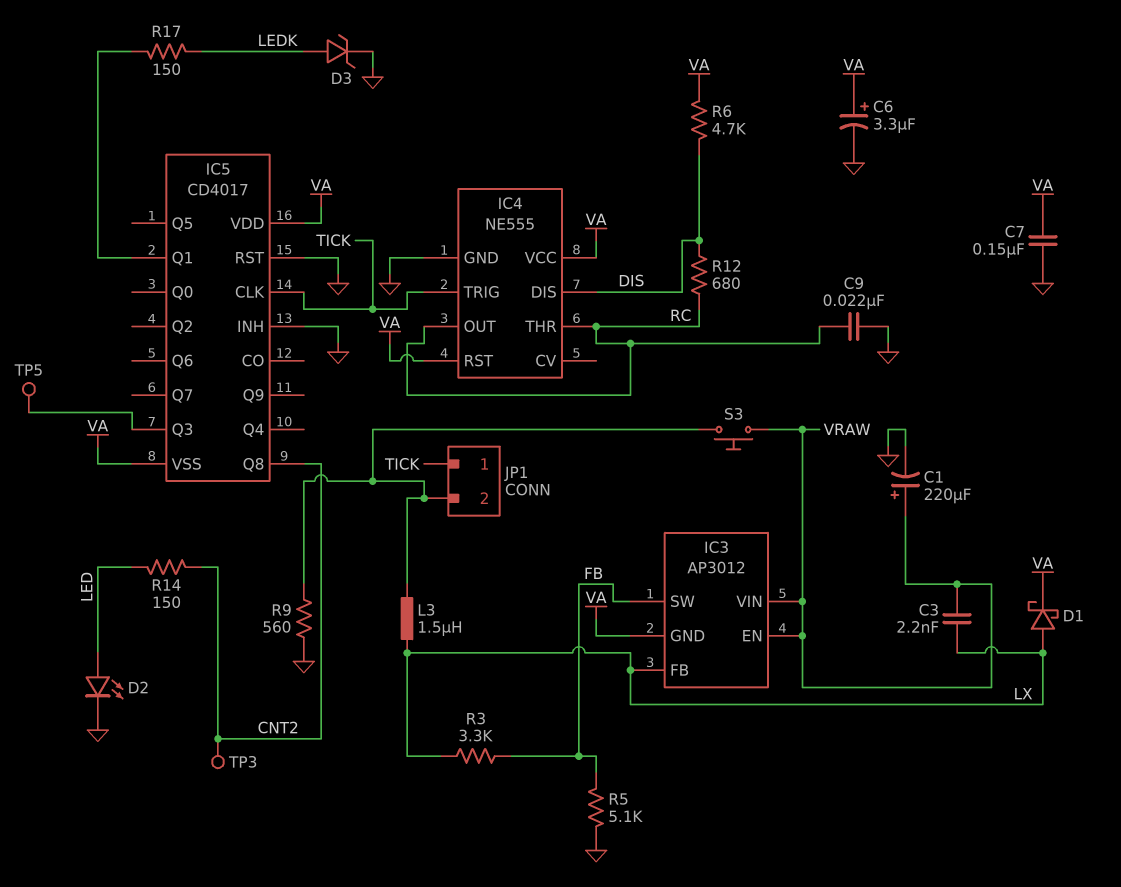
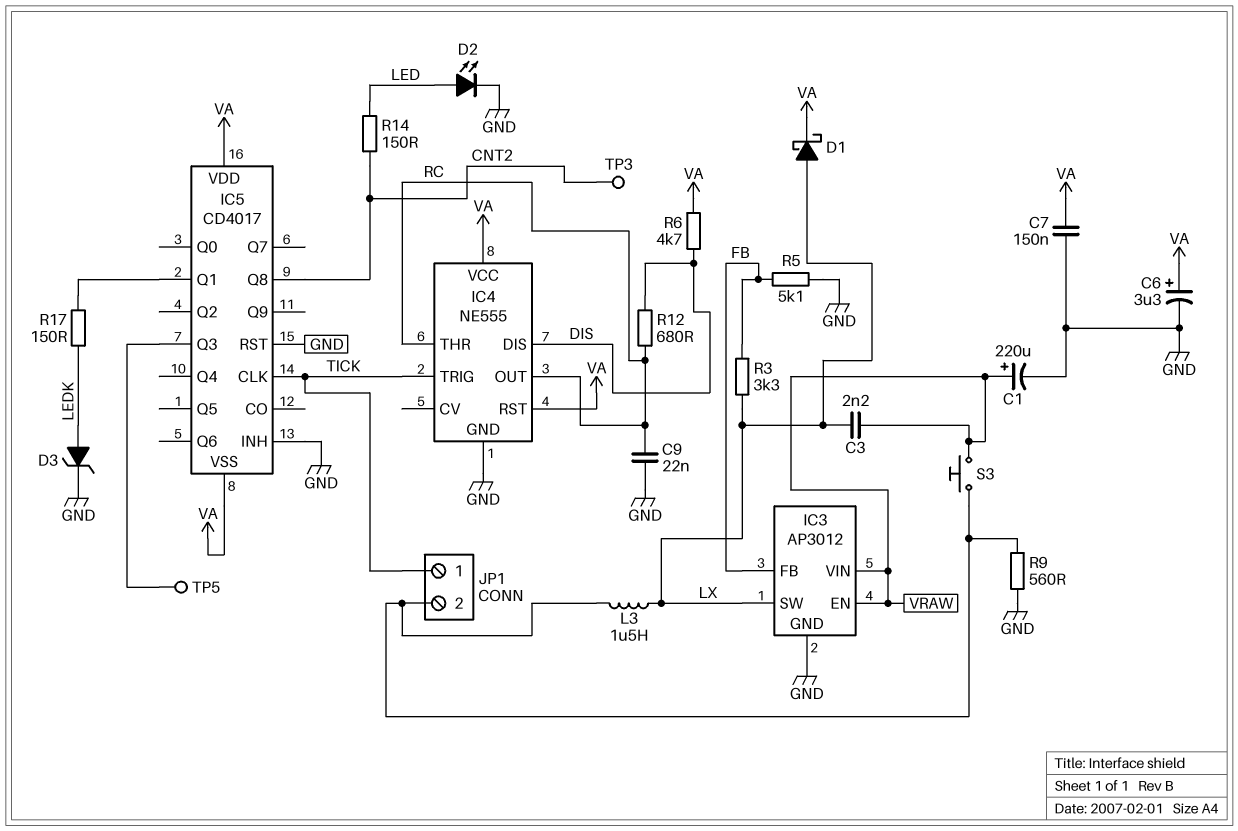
IC3 pin FB: LX -> FB
IC3 pin GND: VA -> GND
IC3 pin SW: FB -> LX

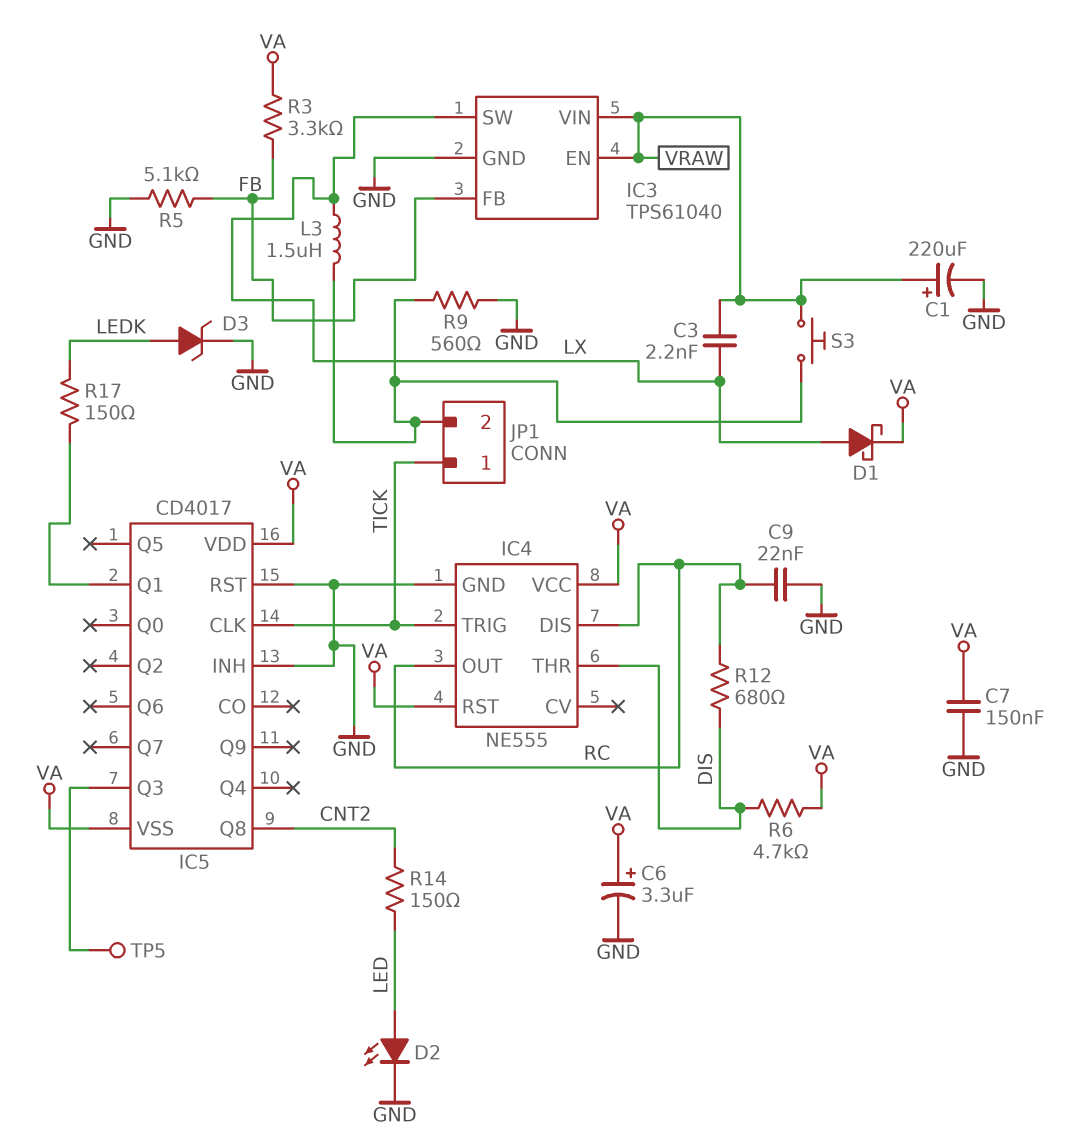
IC3: AP3012 -> TPS61040
IC4 pin DIS: DIS -> RC
IC4 pin THR: RC -> DIS
R3: 3.3k (FB, LX) -> 3.3k (FB, VA)
TP3: test point (CNT2) -> none

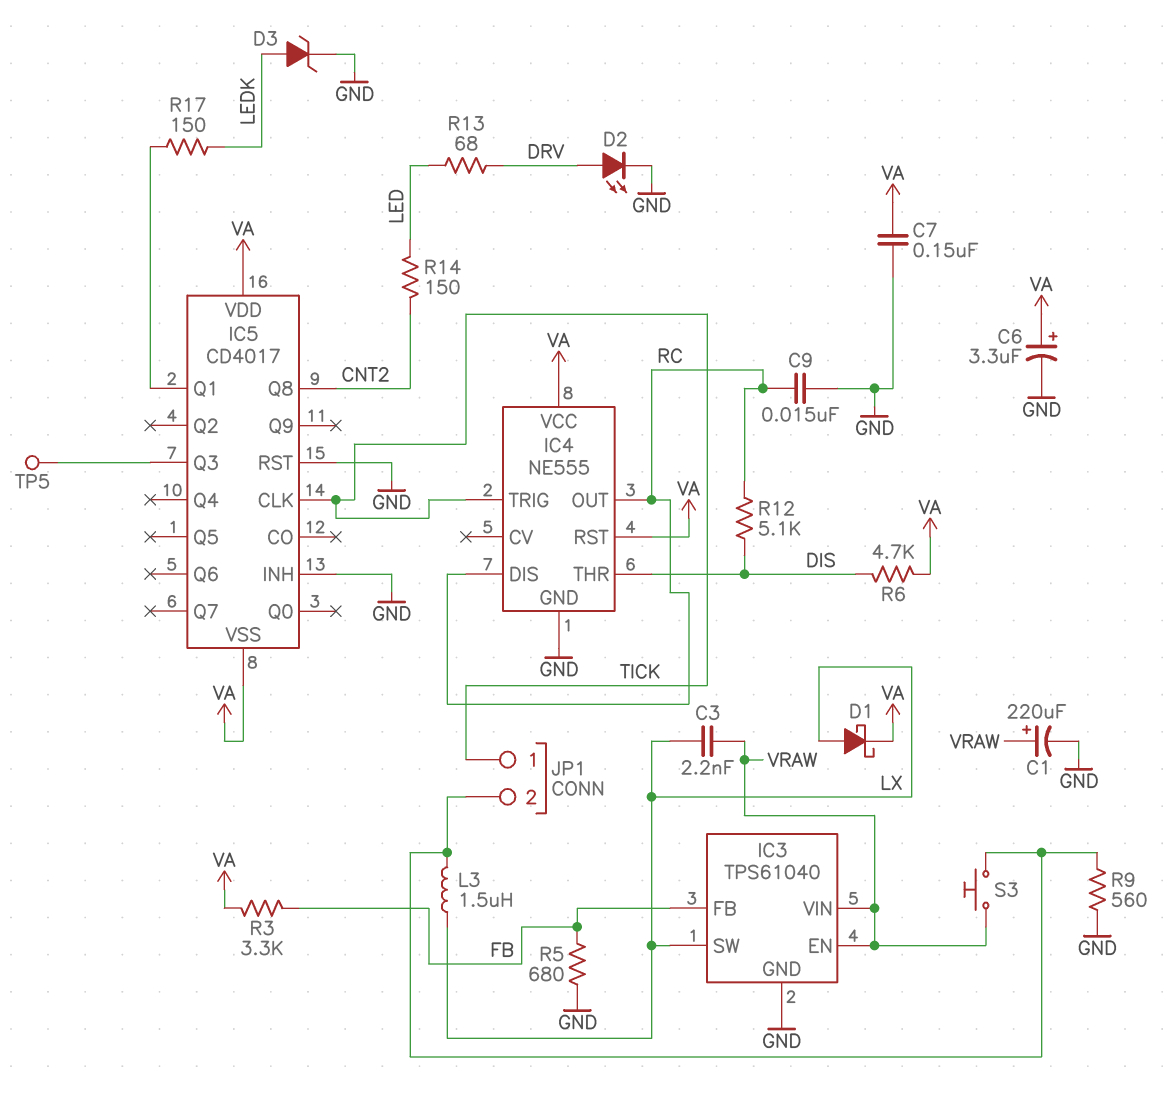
C9: 22nF (GND, RC) -> 15nF (GND, RC)
D2: LED (A LED, K GND) -> LED (A DRV, K GND)
R5: 5.1k (FB, GND) -> 680 (FB, GND)
R12: 680 (DIS, RC) -> 5.1k (DIS, RC)
R13: none -> 68 (DRV, LED)

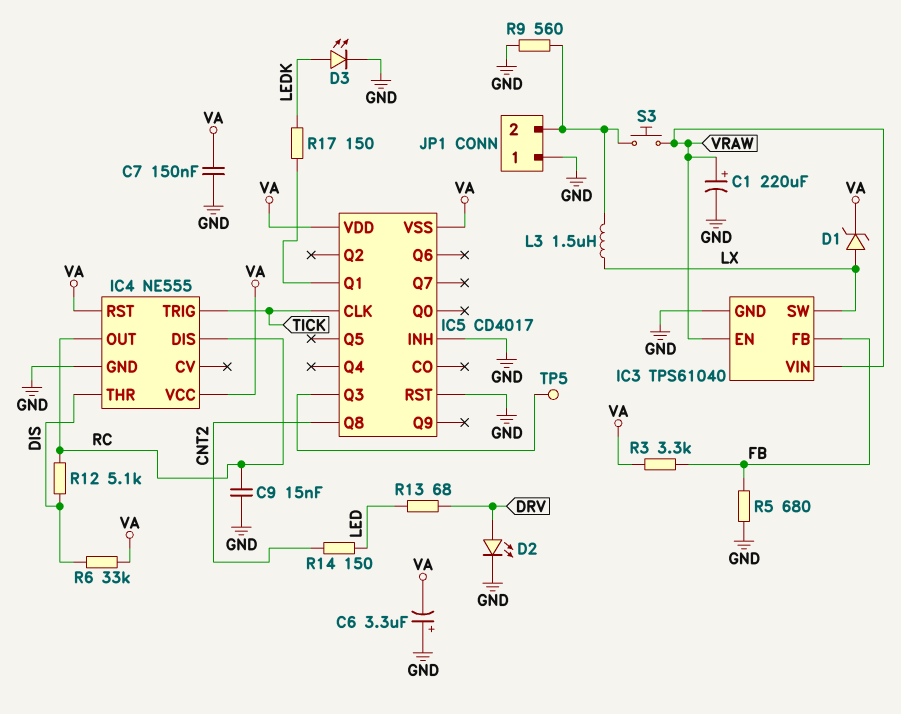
C3: 2.2nF (LX, VRAW) -> none
C6: 3.3uF (plus VA, minus GND) -> 3.3uF (plus GND, minus VA)
D1: schottky (A LX, K VA) -> zener (A LX, K VA)
D3: zener (A LEDK, K GND) -> LED (A LEDK, K GND)
JP1 pin 1: TICK -> GND
R6: 4.7k (DIS, VA) -> 33k (DIS, VA)

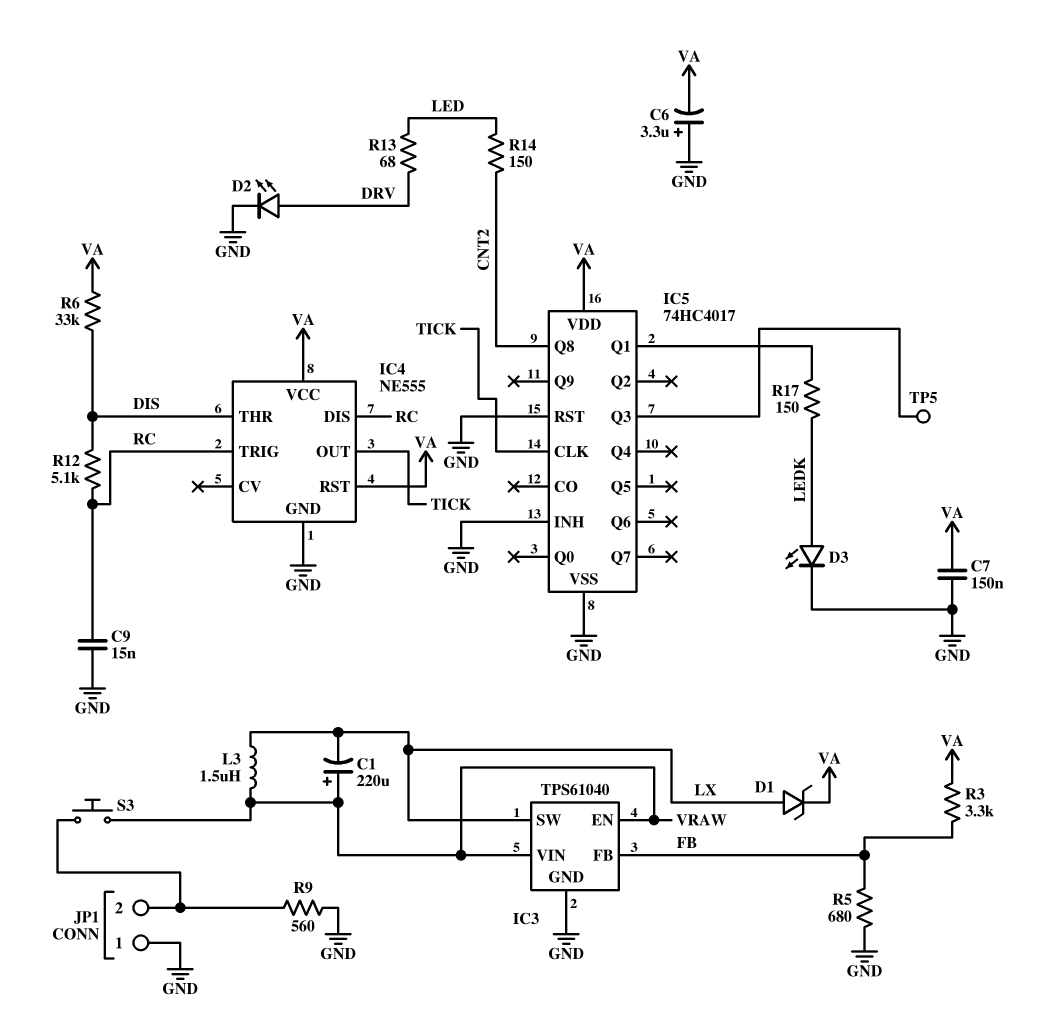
C1: 220uF (plus VRAW, minus GND) -> 220uF (plus VRAW, minus LX)
IC4 pin OUT: RC -> TICK
IC4 pin TRIG: TICK -> RC
IC5: CD4017 -> 74HC4017
IC5 pin VSS: VA -> GND
L3: 1.5uH (JP1/2, LX) -> 1.5uH (LX, VRAW)

